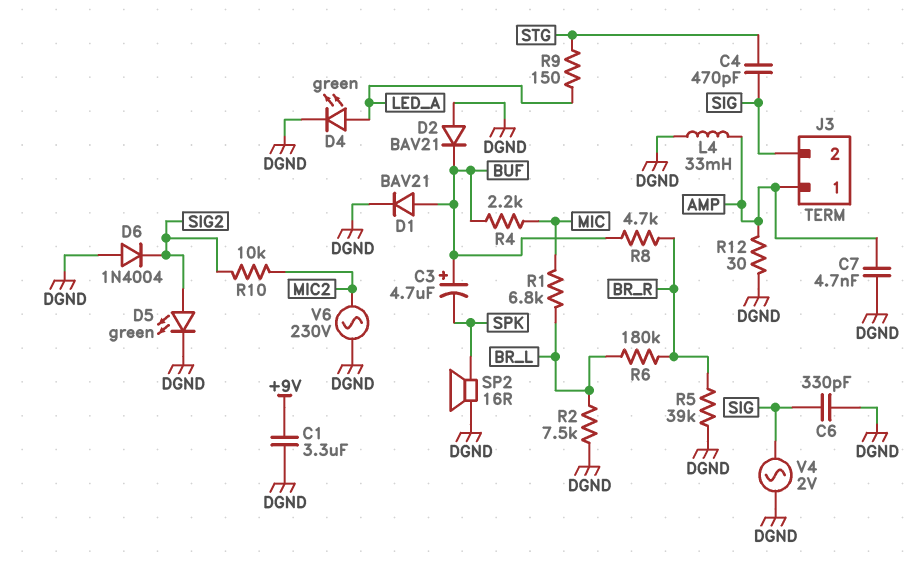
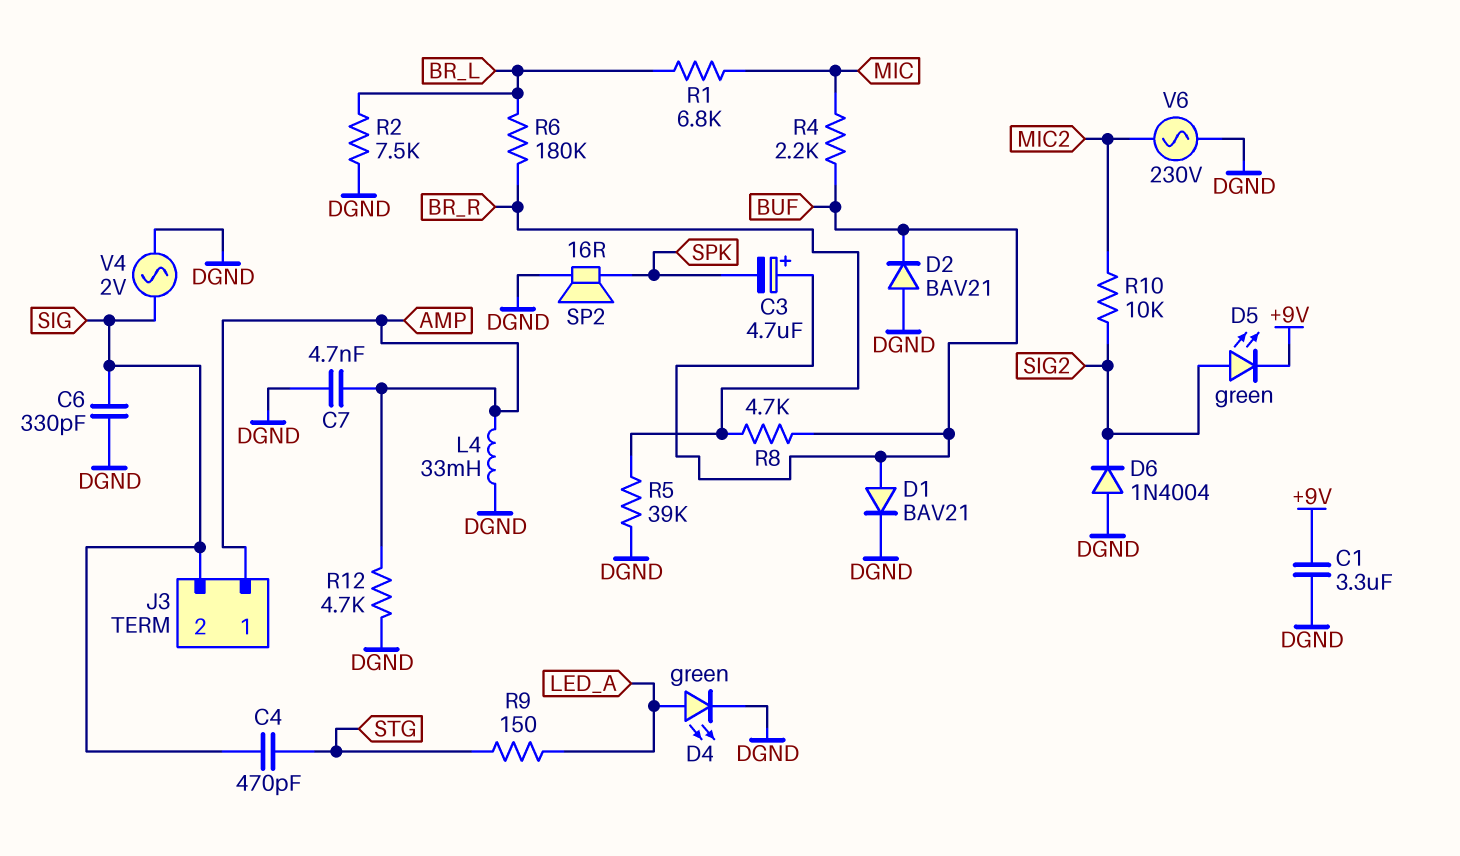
D5: LED green (A SIG2, K DGND) -> LED green (A SIG2, K +9V)
R12: 30 (AMP, DGND) -> 4.7k (AMP, DGND)

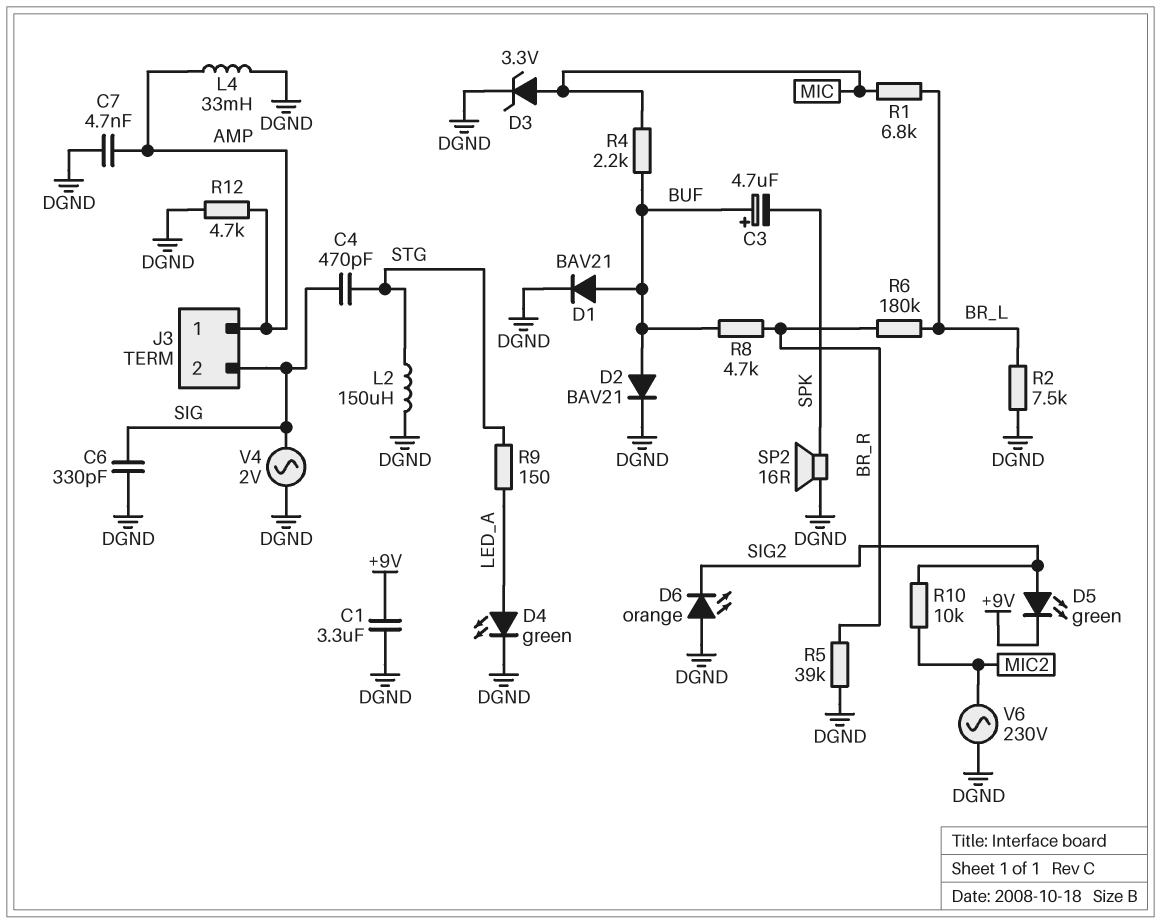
D2: diode BAV21 (A DGND, K BUF) -> diode BAV21 (A BUF, K DGND)
D3: none -> zener 3.3V (A MIC, K DGND)
D6: diode 1N4004 (A DGND, K SIG2) -> LED orange (A DGND, K SIG2)
L2: none -> 150uH (DGND, STG)

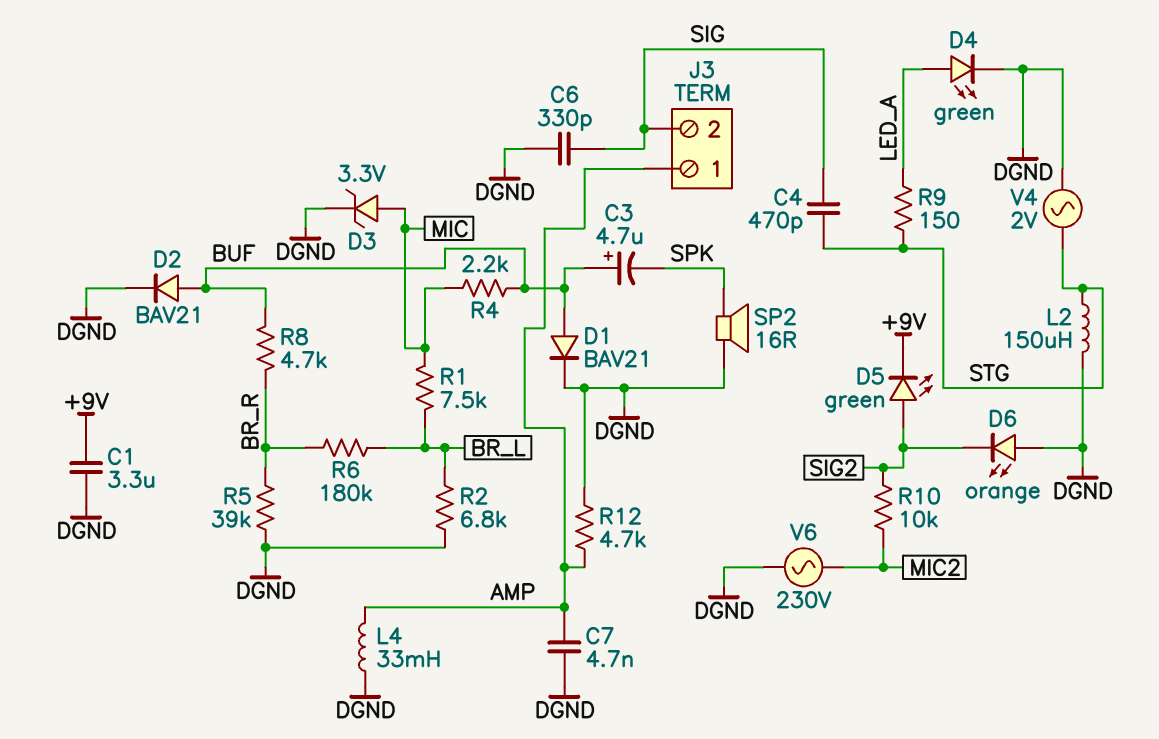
R1: 6.8k (BR_L, MIC) -> 7.5k (BR_L, MIC)
R2: 7.5k (BR_L, DGND) -> 6.8k (BR_L, DGND)
V4: AC 2V (DGND, SIG) -> AC 2V (DGND, STG)

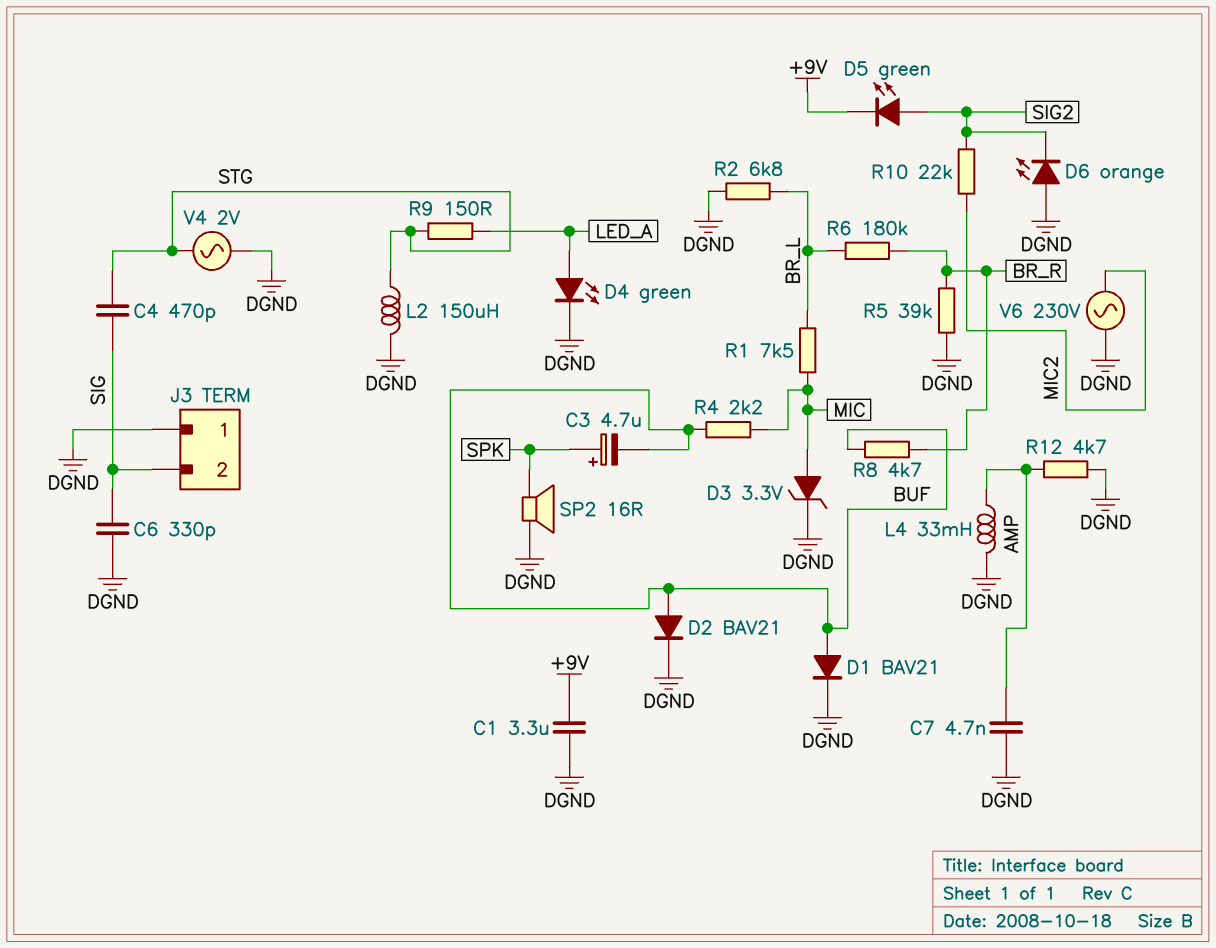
C3: 4.7uF (plus BUF, minus SPK) -> 4.7uF (plus SPK, minus BUF)
J3 pin 1: AMP -> DGND
R10: 10k (MIC2, SIG2) -> 22k (MIC2, SIG2)

